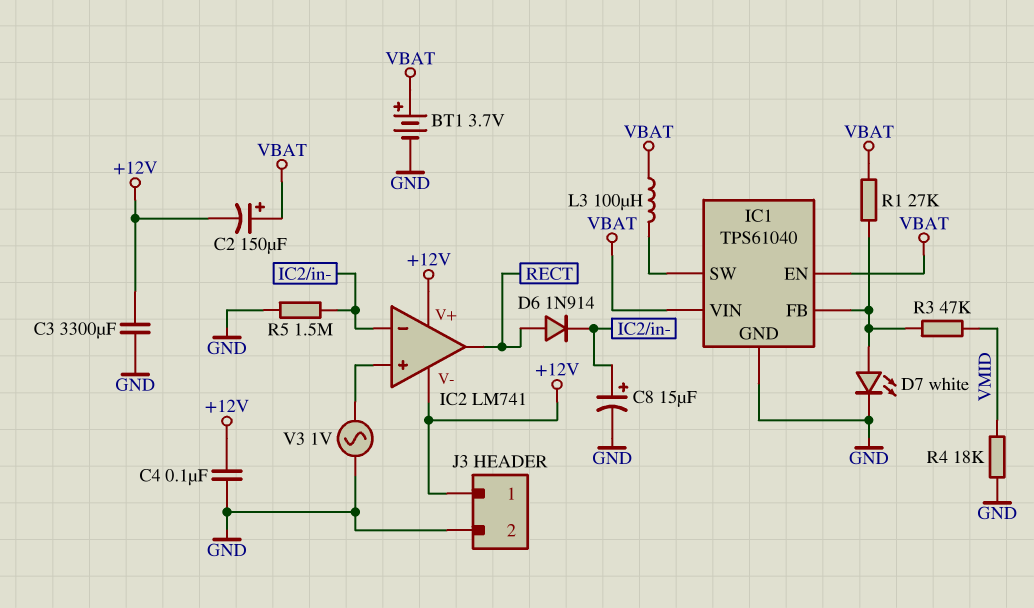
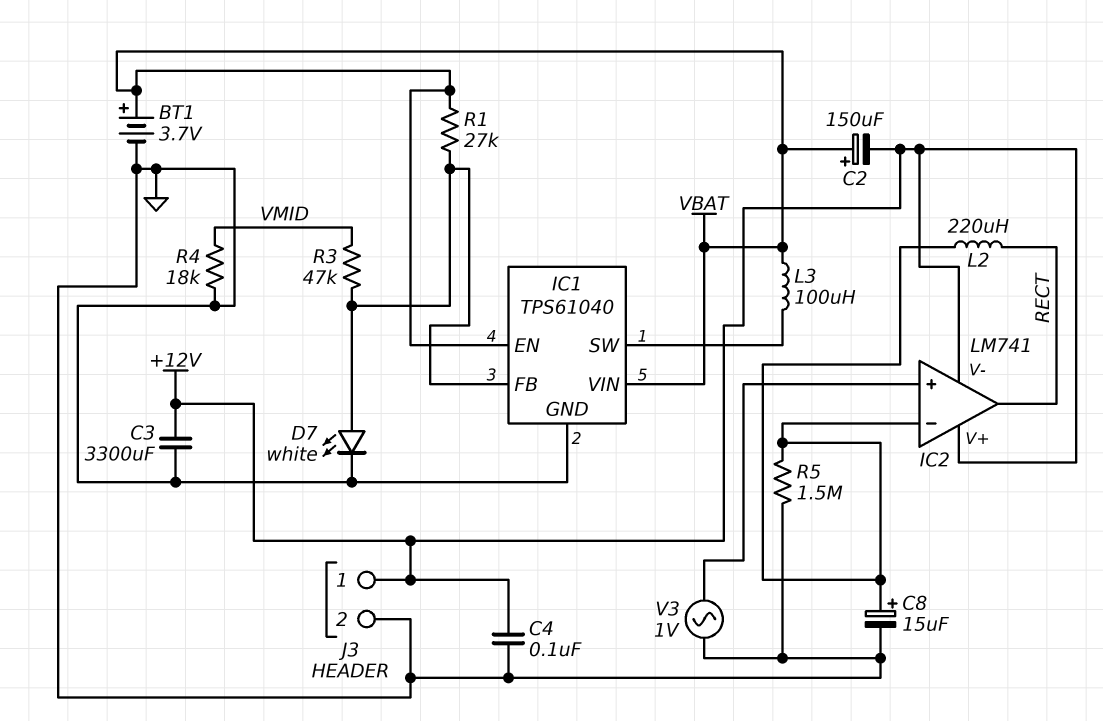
D6: diode 1N914 (A RECT, K IC2/in-) -> none
L2: none -> 220uH (IC2/in-, RECT)

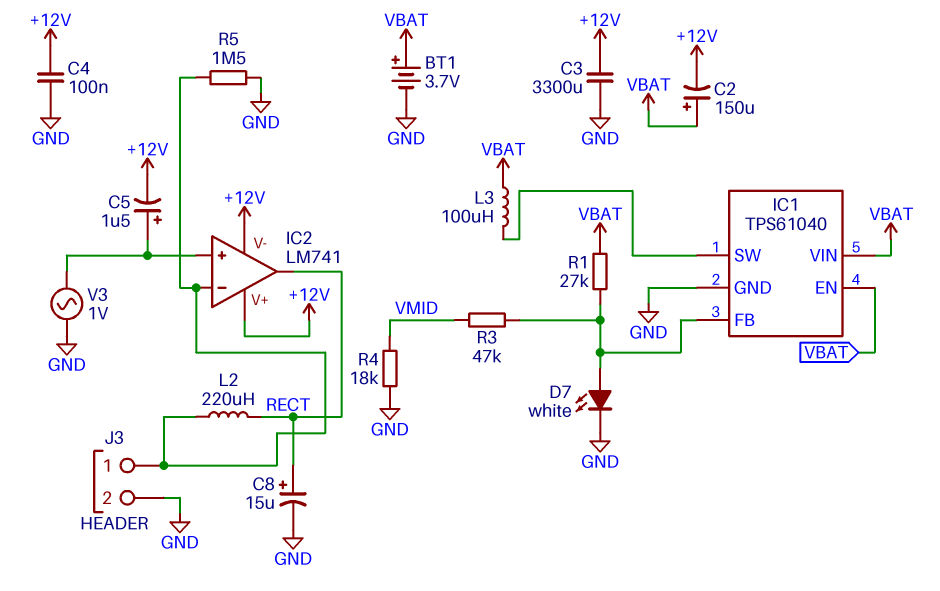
C5: none -> 1.5uF (plus IC2/in+, minus +12V)
C8: 15uF (plus IC2/in-, minus GND) -> 15uF (plus RECT, minus GND)
J3 pin 1: +12V -> IC2/in-

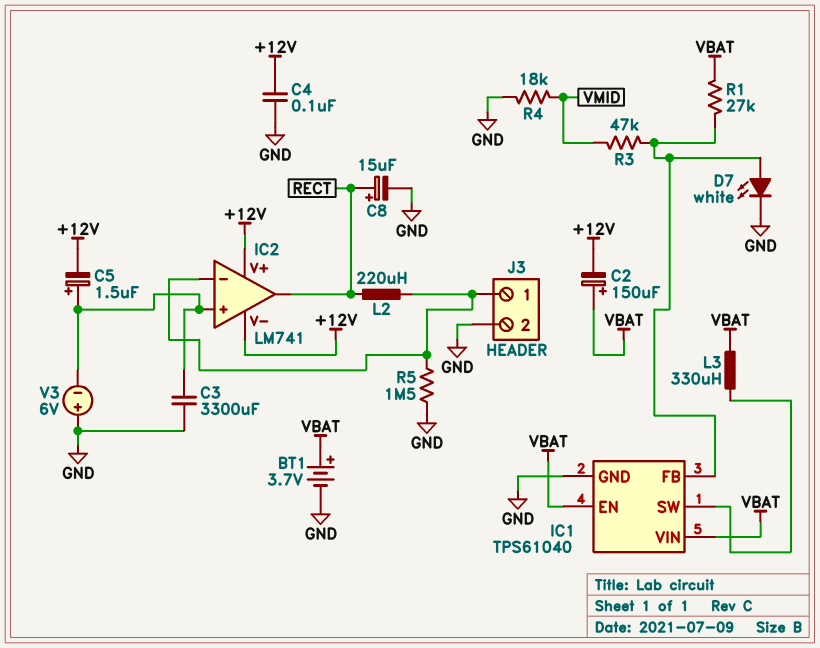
C3: 3300uF (+12V, GND) -> 3300uF (GND, IC2/in+)
L3: 100uH (IC1/SW, VBAT) -> 330uH (IC1/SW, VBAT)
V3: AC 1V (GND, IC2/in+) -> 6V (plus GND, minus IC2/in+)

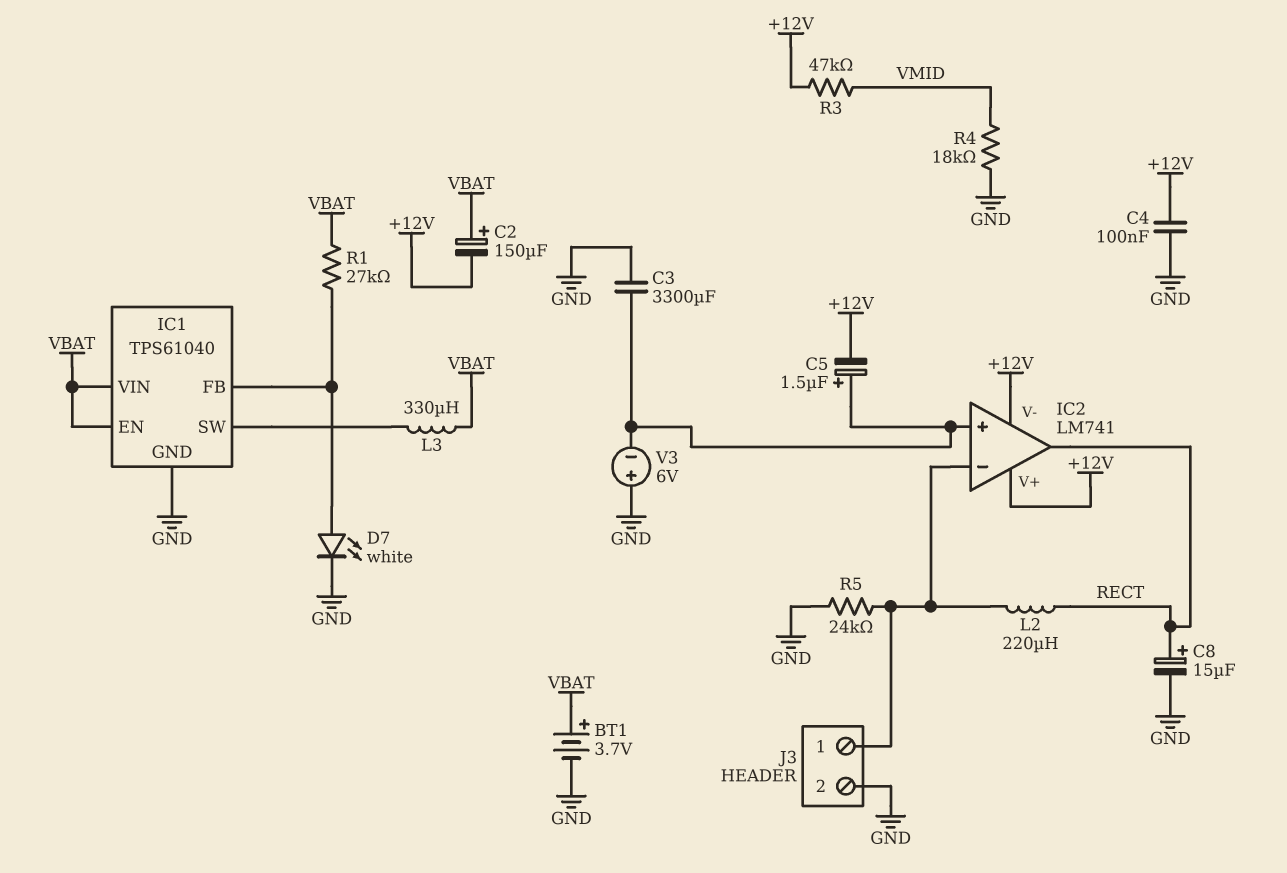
R3: 47k (IC1/FB, VMID) -> 47k (+12V, VMID)
R5: 1.5M (GND, IC2/in-) -> 24k (GND, IC2/in-)

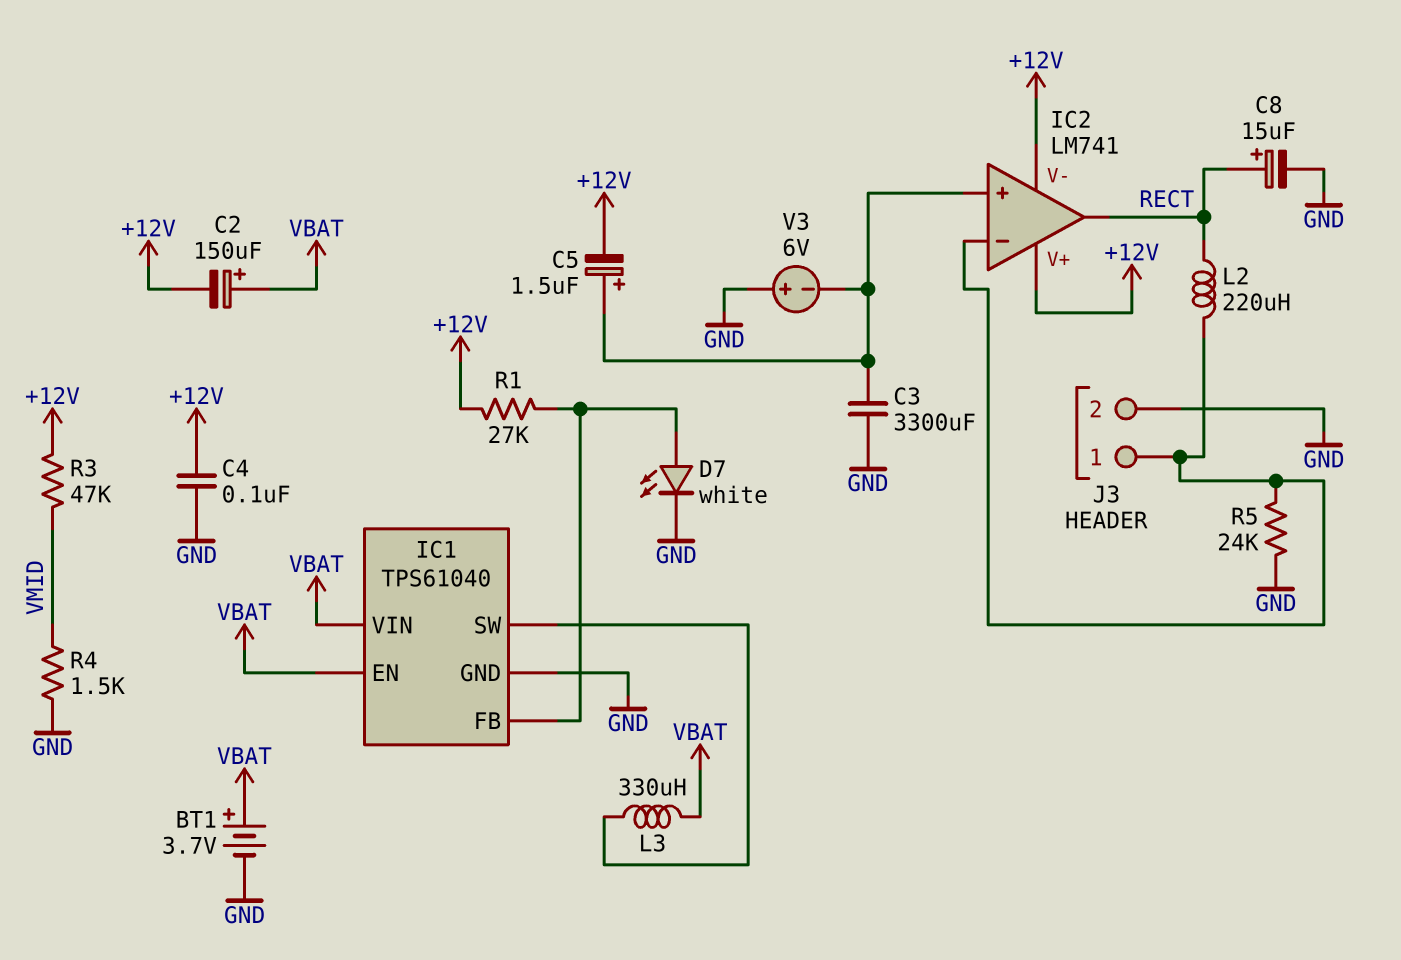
R1: 27k (IC1/FB, VBAT) -> 27k (+12V, IC1/FB)
R4: 18k (GND, VMID) -> 1.5k (GND, VMID)

